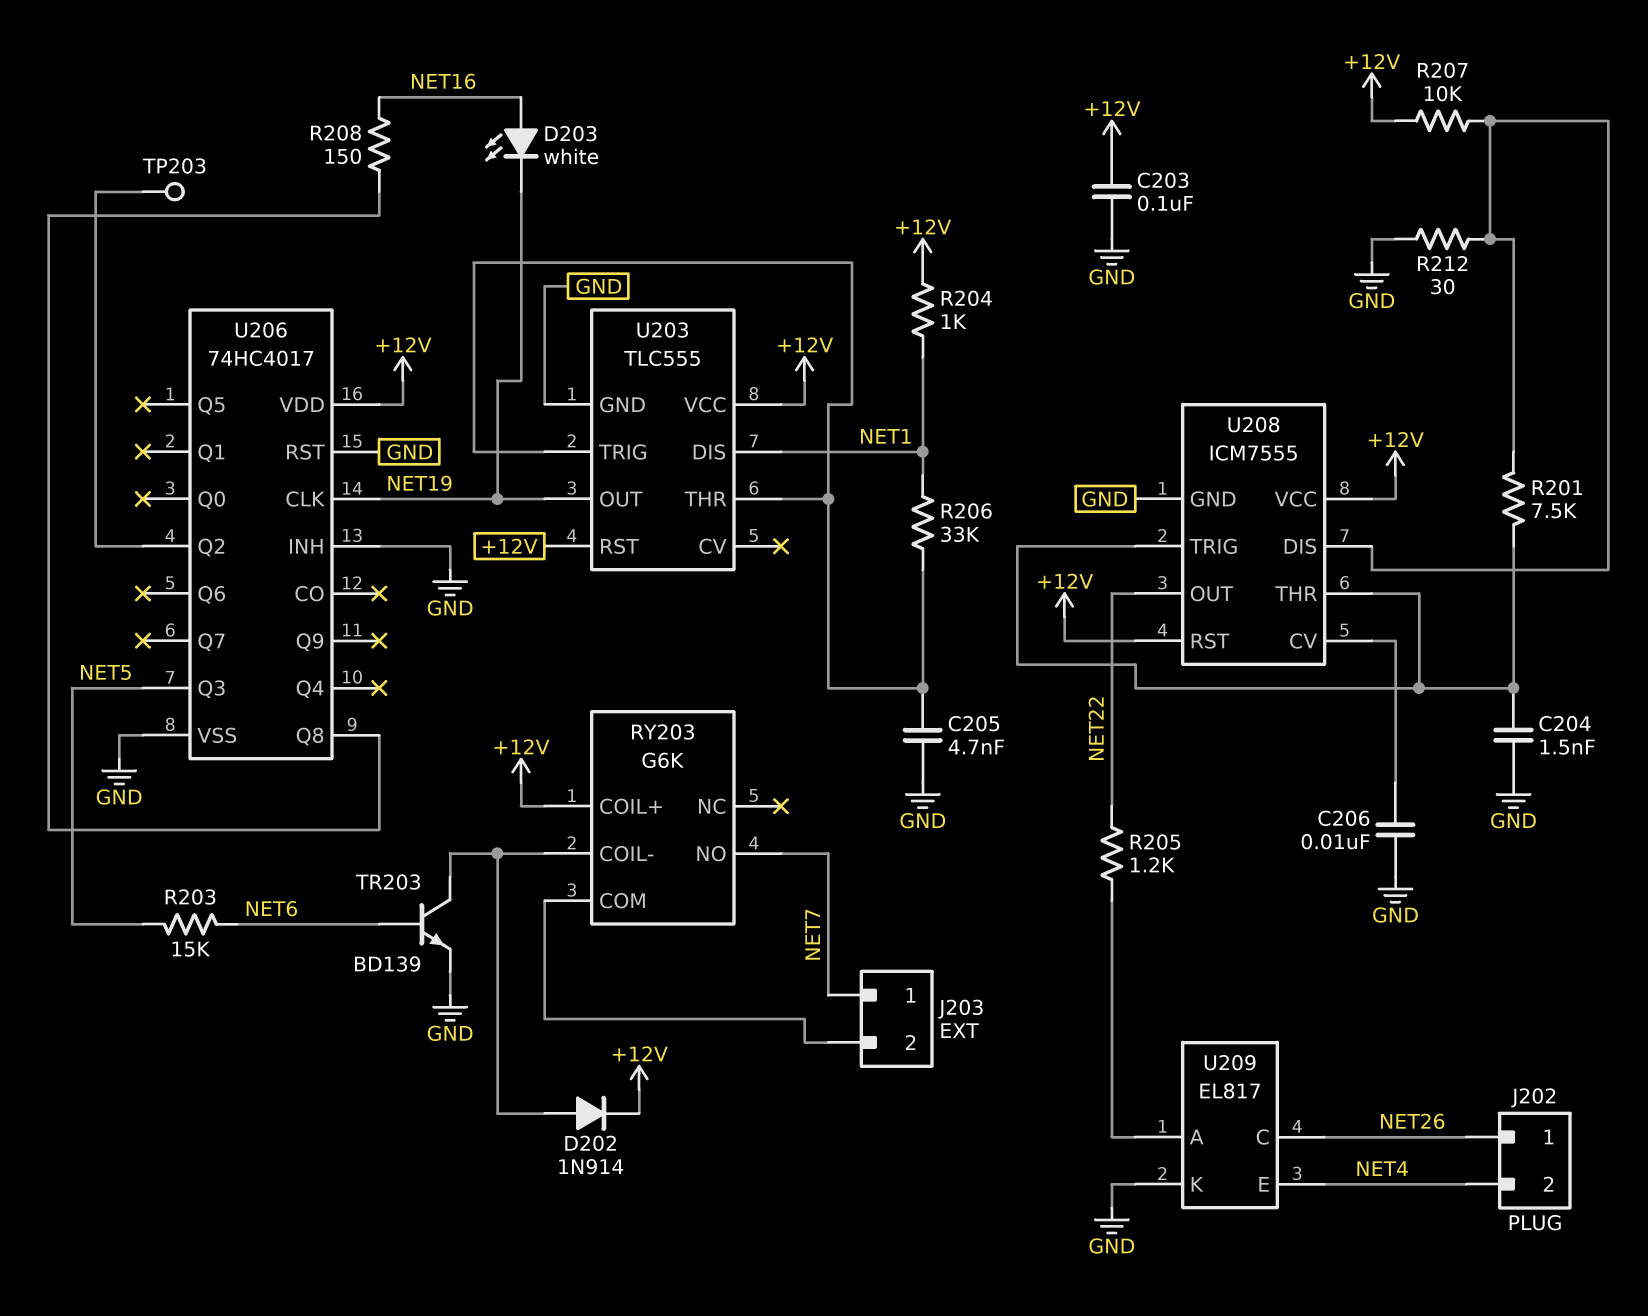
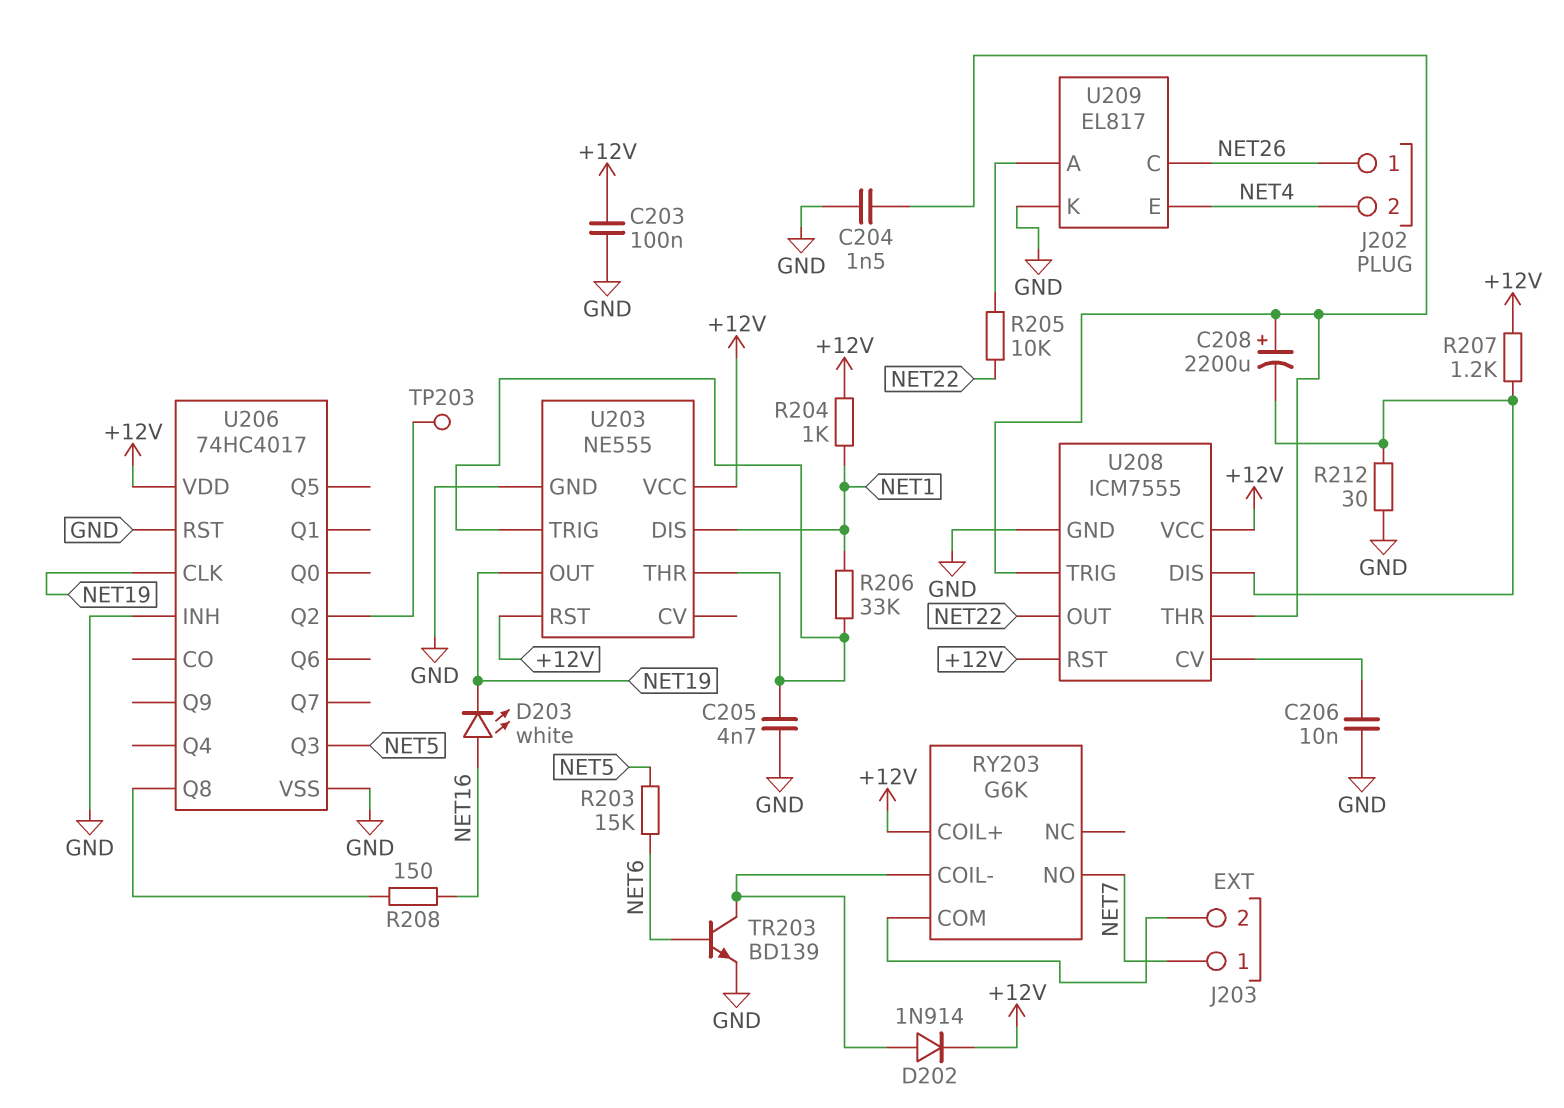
C208: none -> 2200uF (plus U208/THR, minus U208/DIS)
R201: 7.5k (U208/DIS, U208/THR) -> none
R205: 1.2k (NET22, U209/A) -> 10k (NET22, U209/A)
R207: 10k (+12V, U208/DIS) -> 1.2k (+12V, U208/DIS)
U203: TLC555 -> NE555

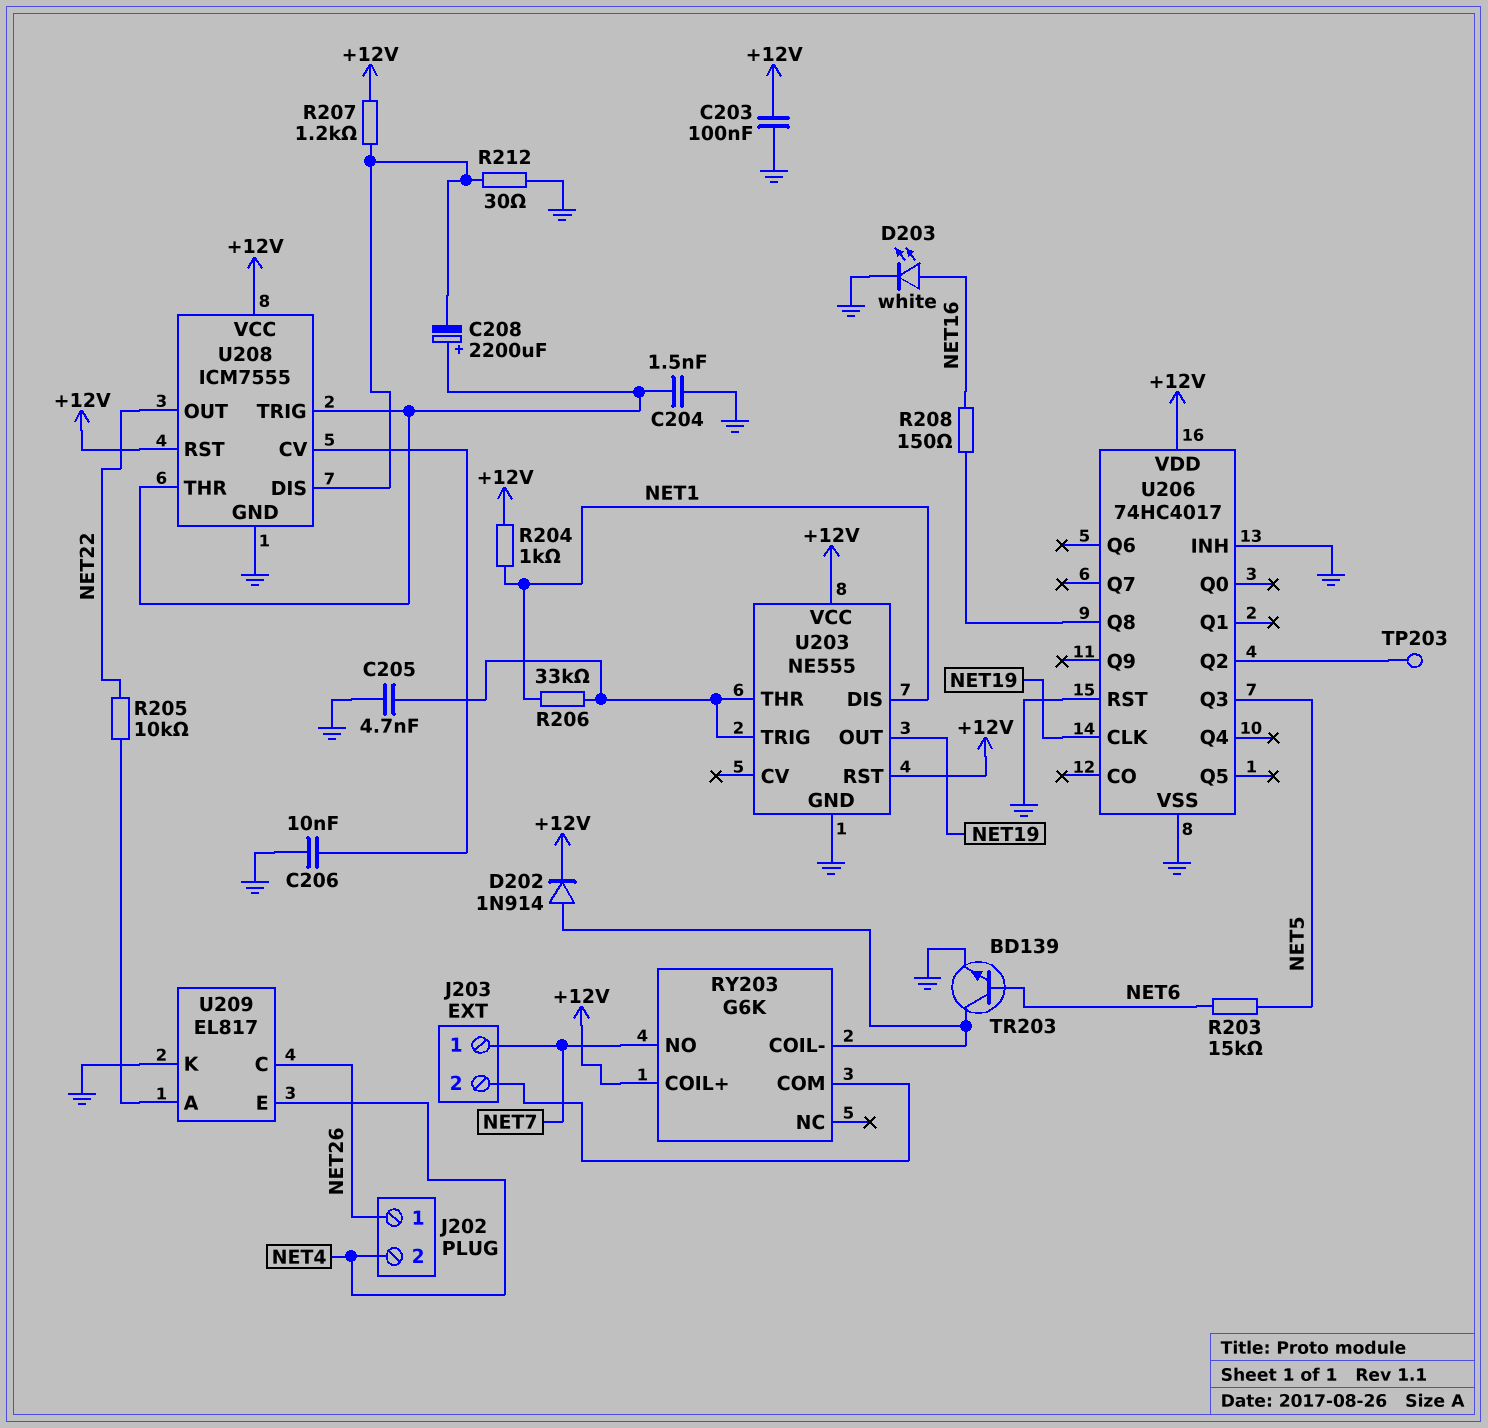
D203: LED white (A NET16, K NET19) -> LED white (A NET16, K GND)

